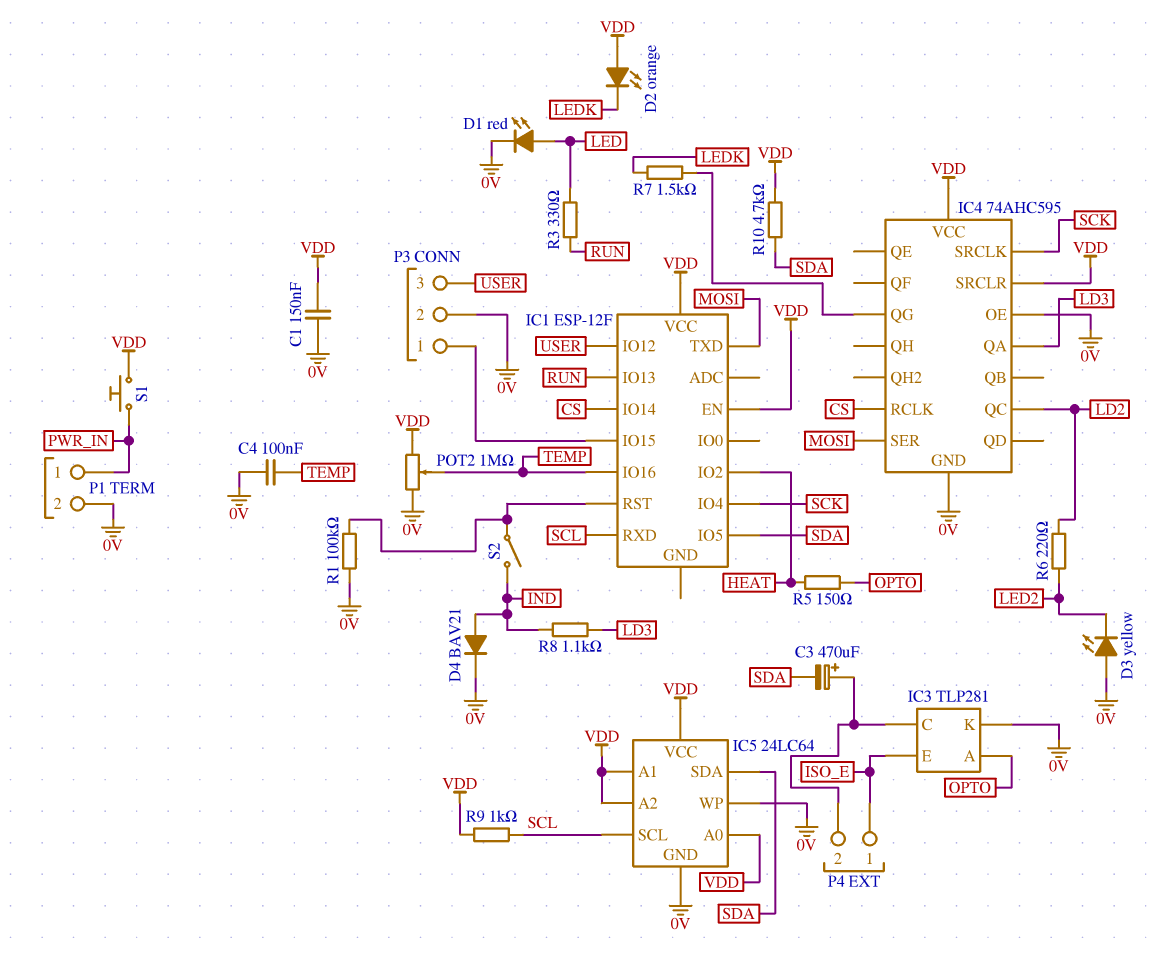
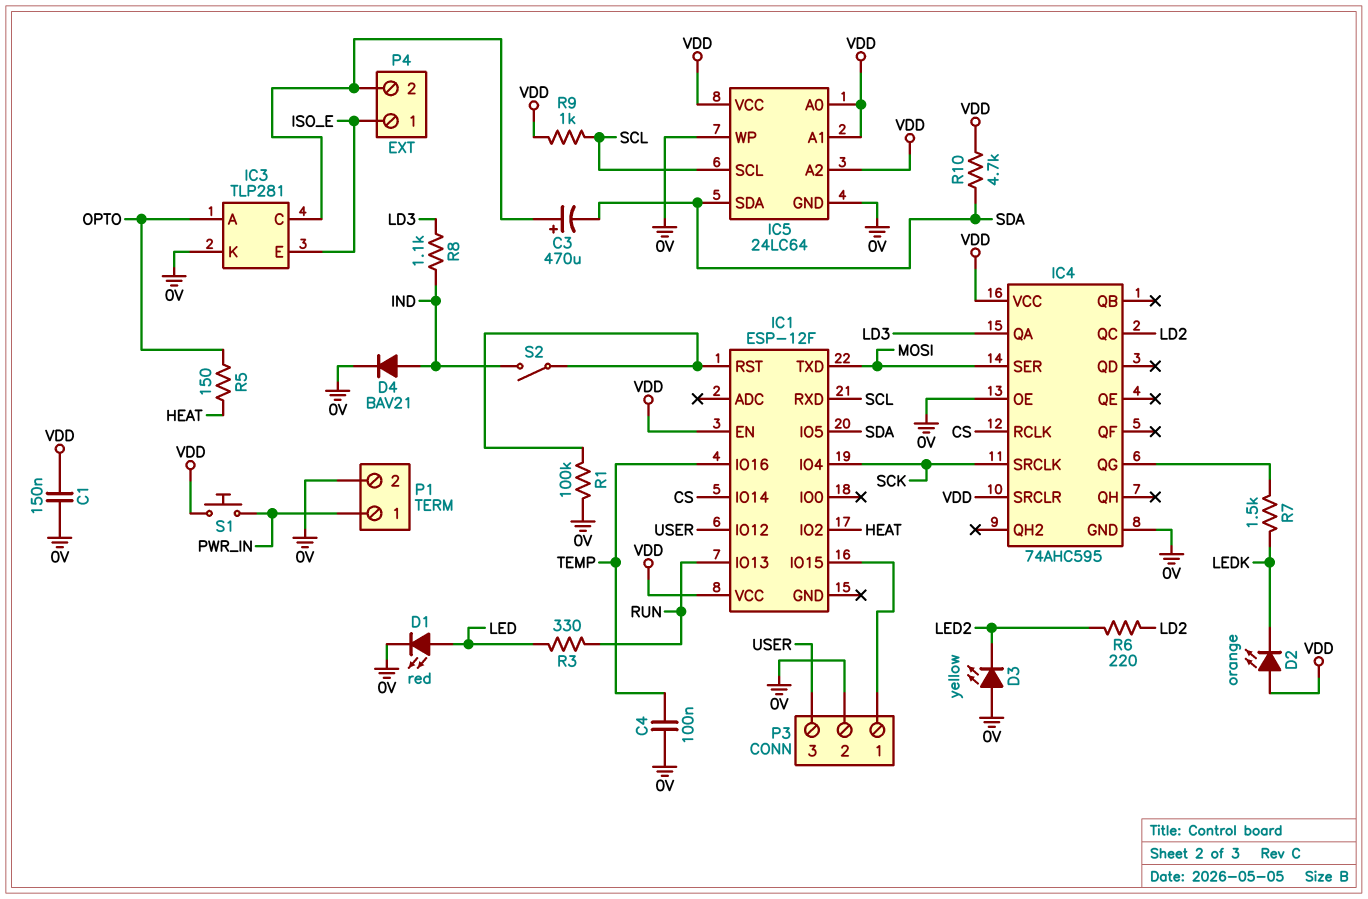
POT2: 1M (0V, VDD, wiper TEMP) -> none

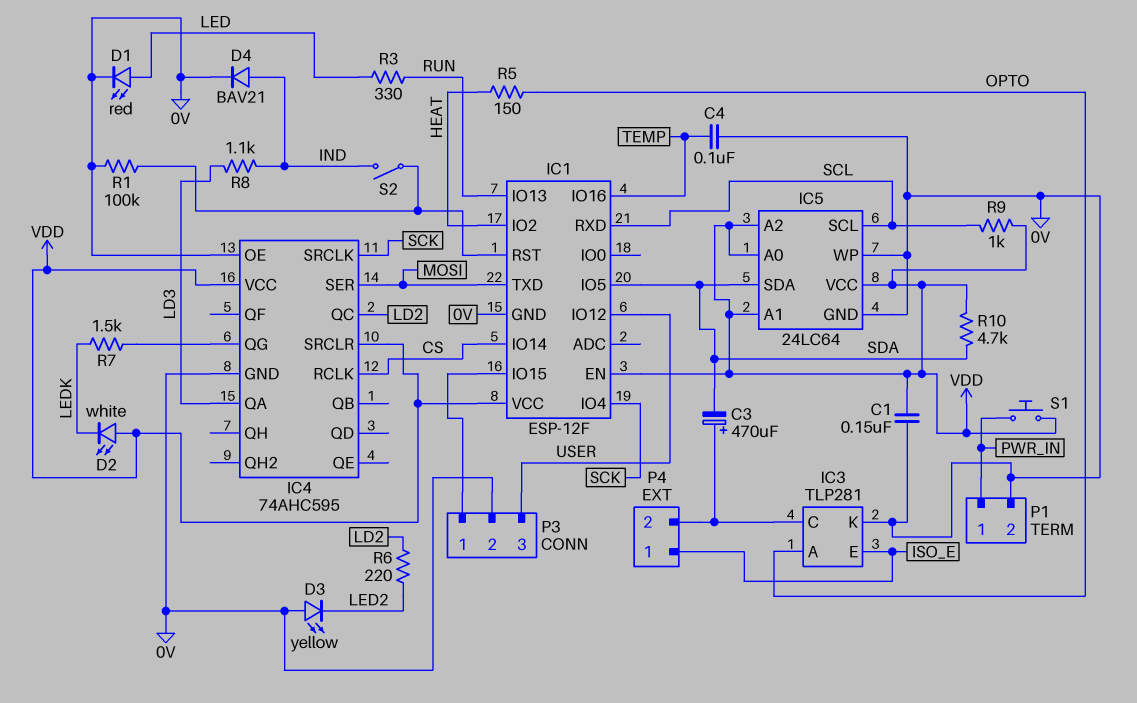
D2: LED orange (A VDD, K LEDK) -> LED white (A VDD, K LEDK)
IC1 pin GND: none -> 0V

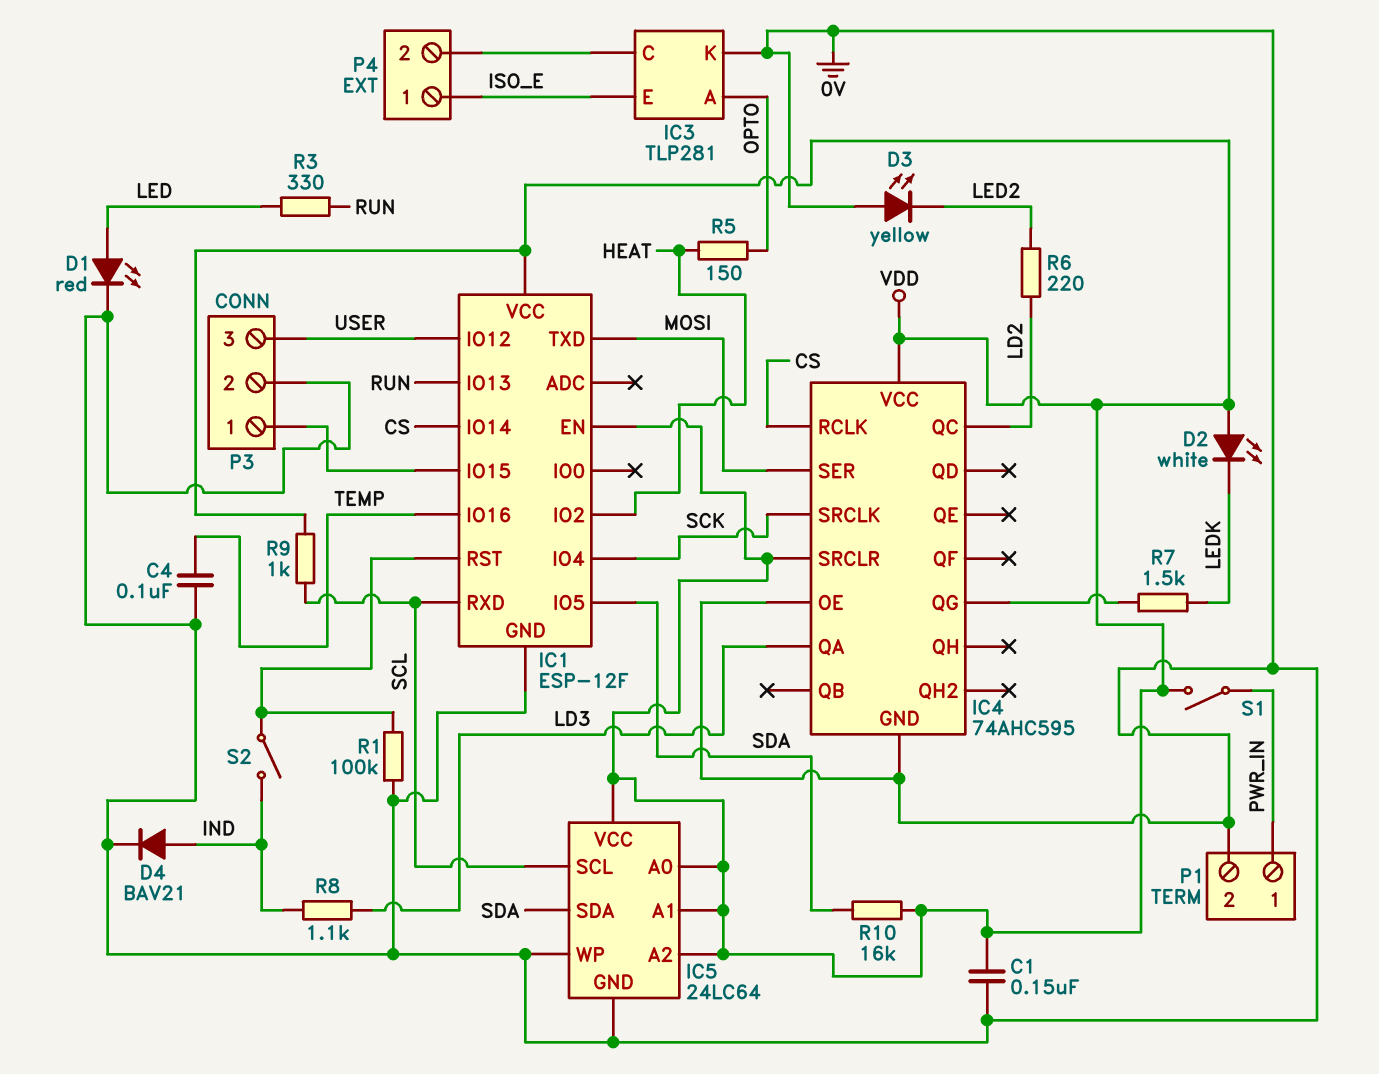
C3: 470uF (plus IC3/C, minus SDA) -> none
R10: 4.7k (SDA, VDD) -> 16k (SDA, VDD)
S1: button (PWR_IN, VDD) -> switch (PWR_IN, VDD)

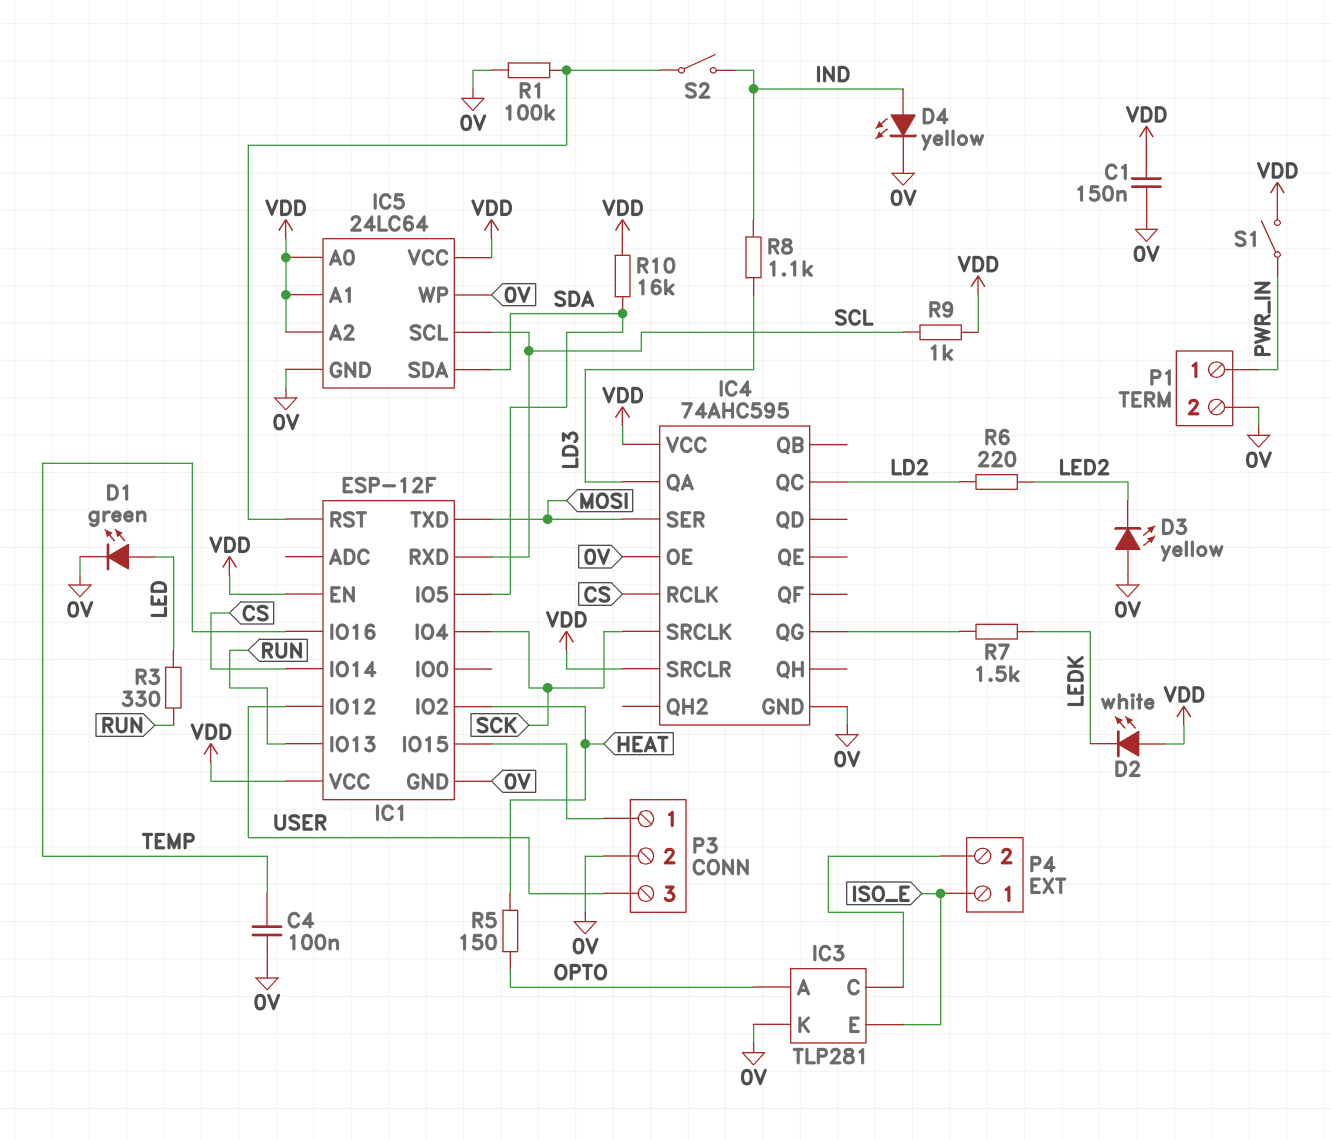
D1: LED red (A LED, K 0V) -> LED green (A LED, K 0V)
D4: diode BAV21 (A IND, K 0V) -> LED yellow (A IND, K 0V)

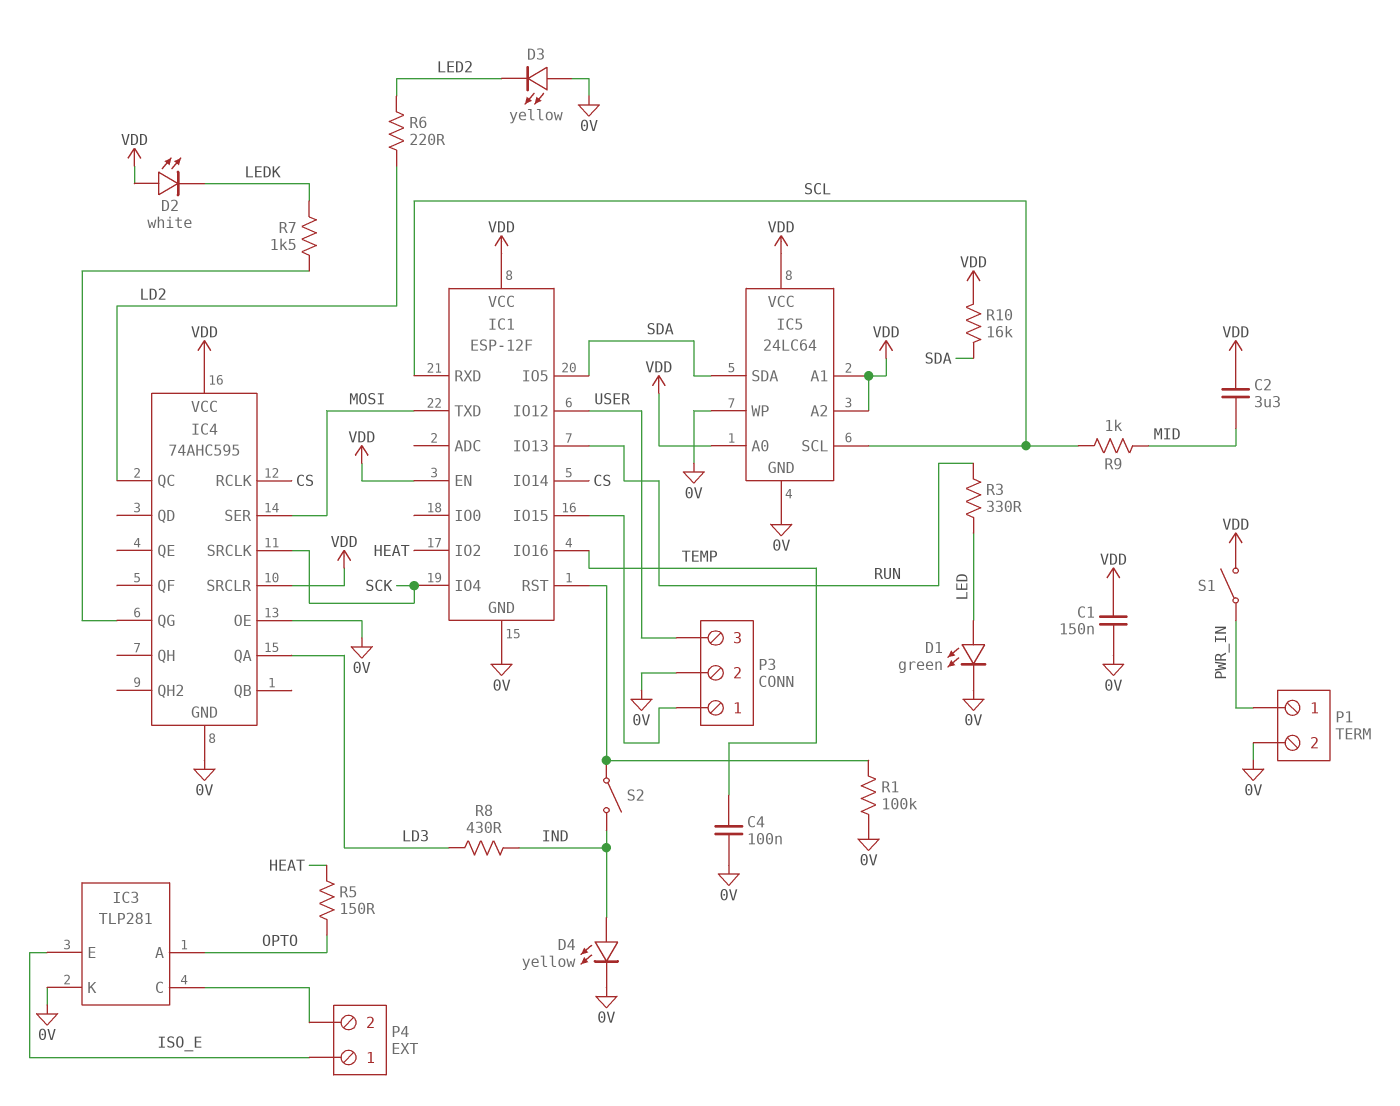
C2: none -> 3.3uF (MID, VDD)
R8: 1.1k (IND, LD3) -> 430 (IND, LD3)
R9: 1k (SCL, VDD) -> 1k (MID, SCL)

